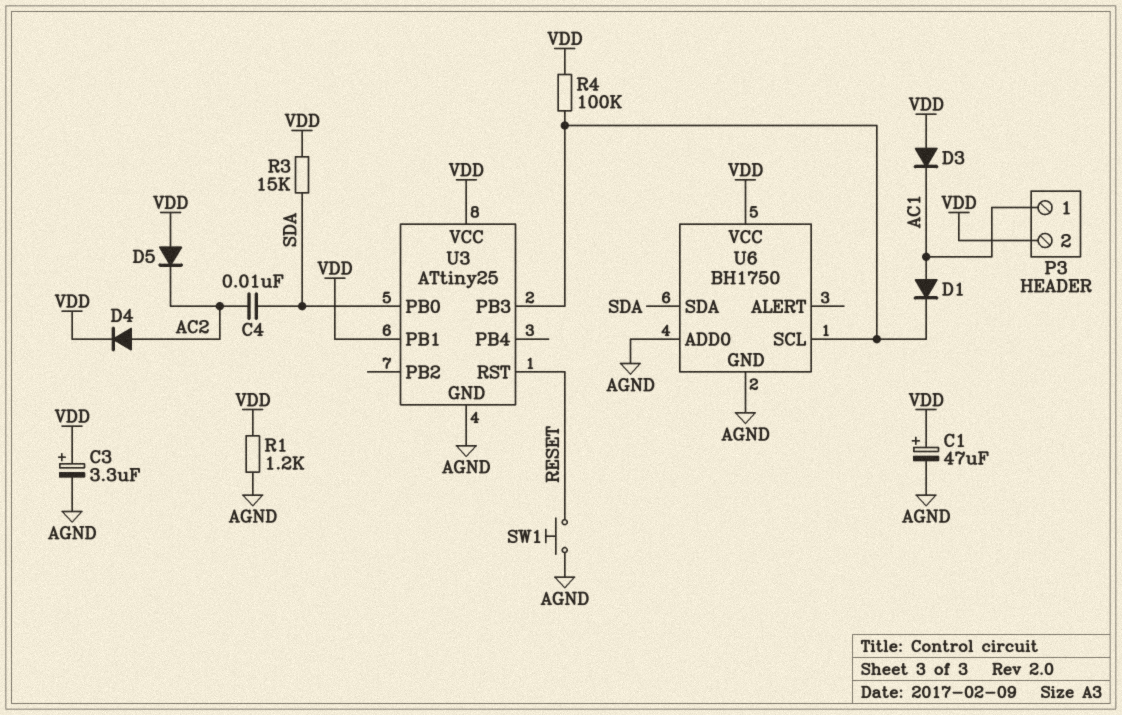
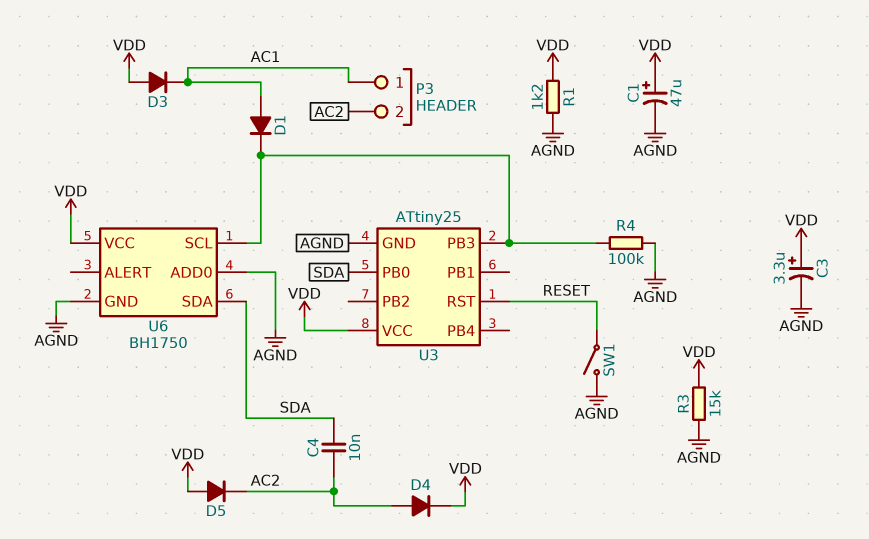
P3 pin 2: VDD -> AC2
R3: 15k (SDA, VDD) -> 15k (AGND, VDD)
R4: 100k (U3/PB3, VDD) -> 100k (AGND, U3/PB3)
SW1: button (AGND, RESET) -> switch (AGND, RESET)
U3 pin PB1: VDD -> none

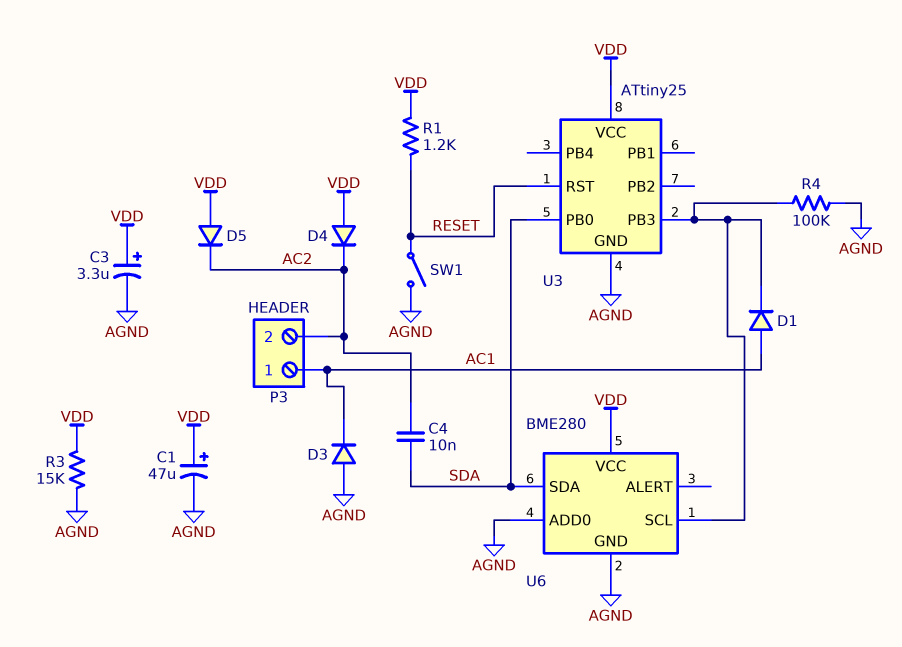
D3: diode (A VDD, K AC1) -> diode (A AGND, K AC1)
D4: diode (A AC2, K VDD) -> diode (A VDD, K AC2)
R1: 1.2k (AGND, VDD) -> 1.2k (RESET, VDD)
U6: BH1750 -> BME280

